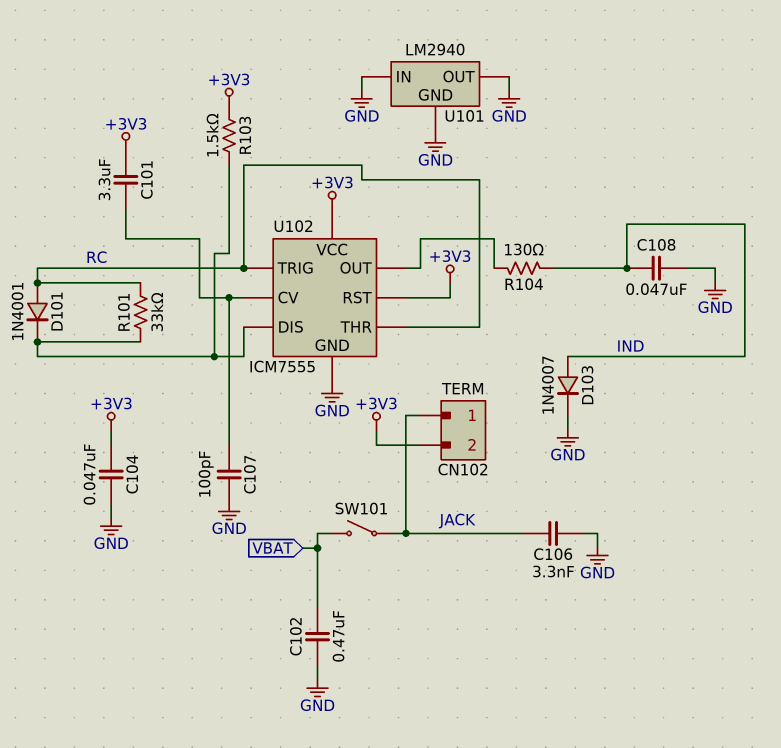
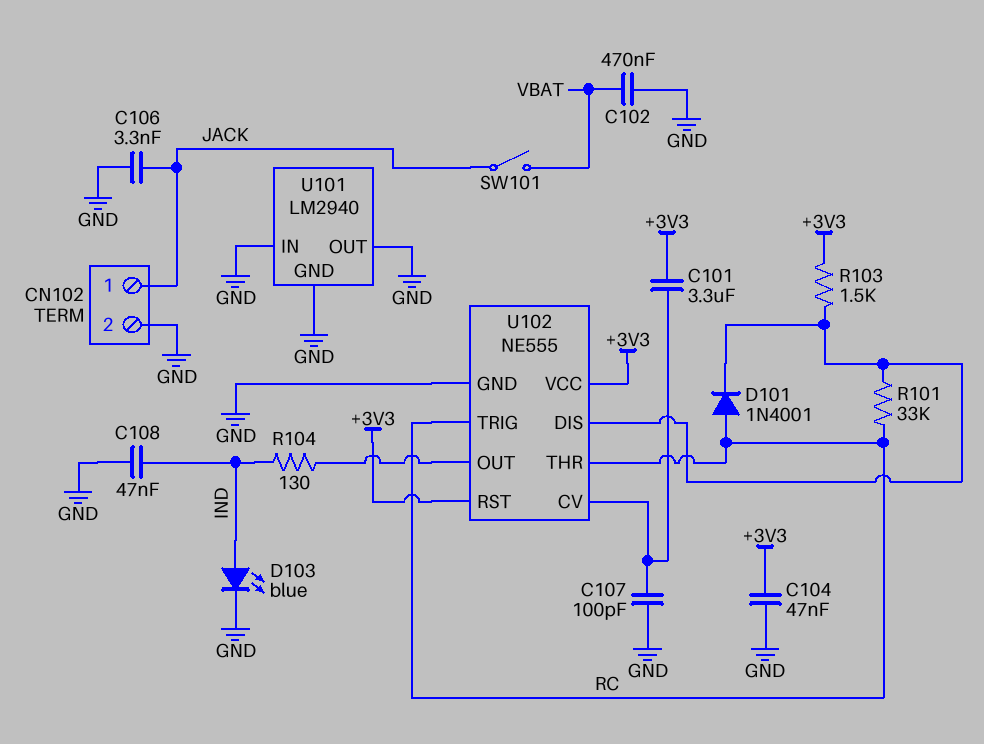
CN102 pin 2: +3V3 -> GND
D103: diode 1N4007 (A IND, K GND) -> LED blue (A IND, K GND)
U102: ICM7555 -> NE555

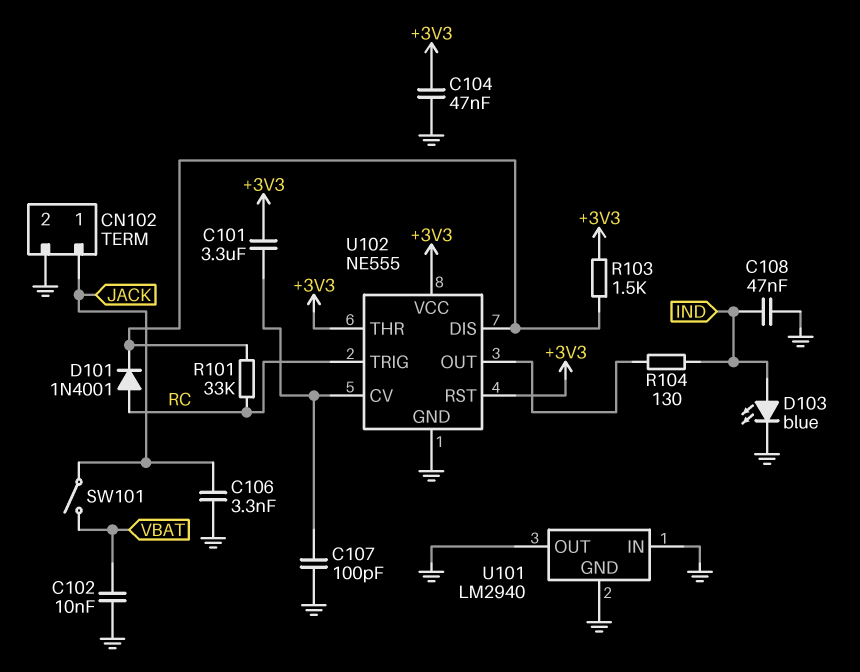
C102: 470nF (GND, VBAT) -> 10nF (GND, VBAT)
U102 pin THR: RC -> +3V3

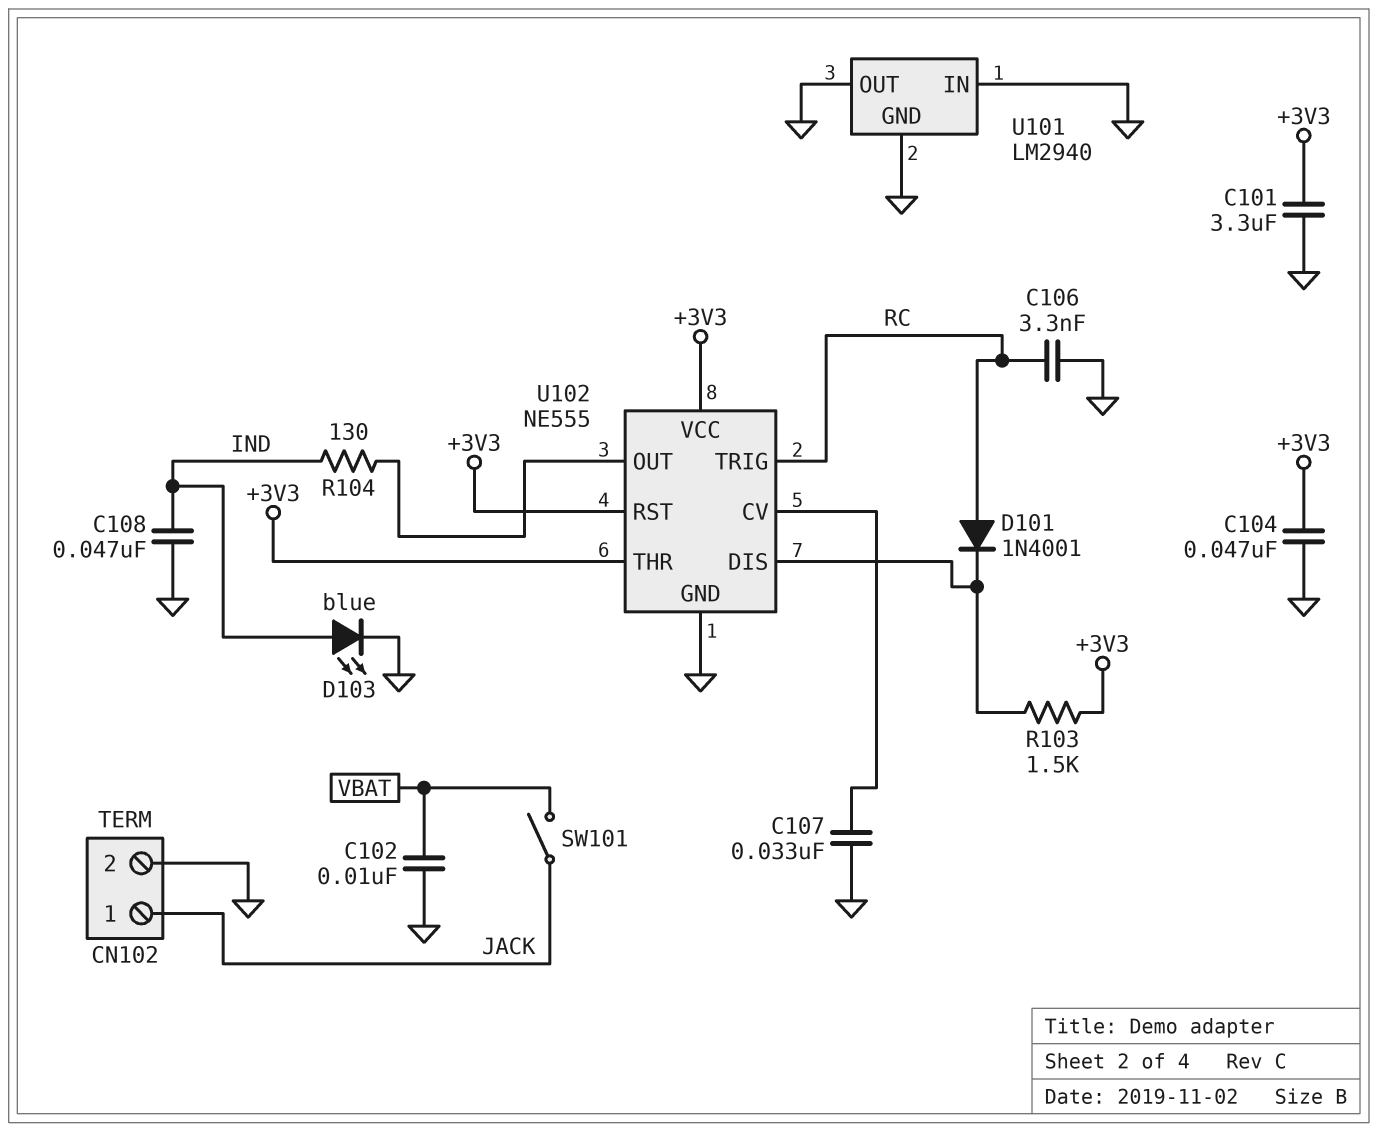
C101: 3.3uF (+3V3, U102/CV) -> 3.3uF (+3V3, GND)
C106: 3.3nF (GND, JACK) -> 3.3nF (GND, RC)
C107: 100pF (GND, U102/CV) -> 33nF (GND, U102/CV)
R101: 33k (RC, U102/DIS) -> none

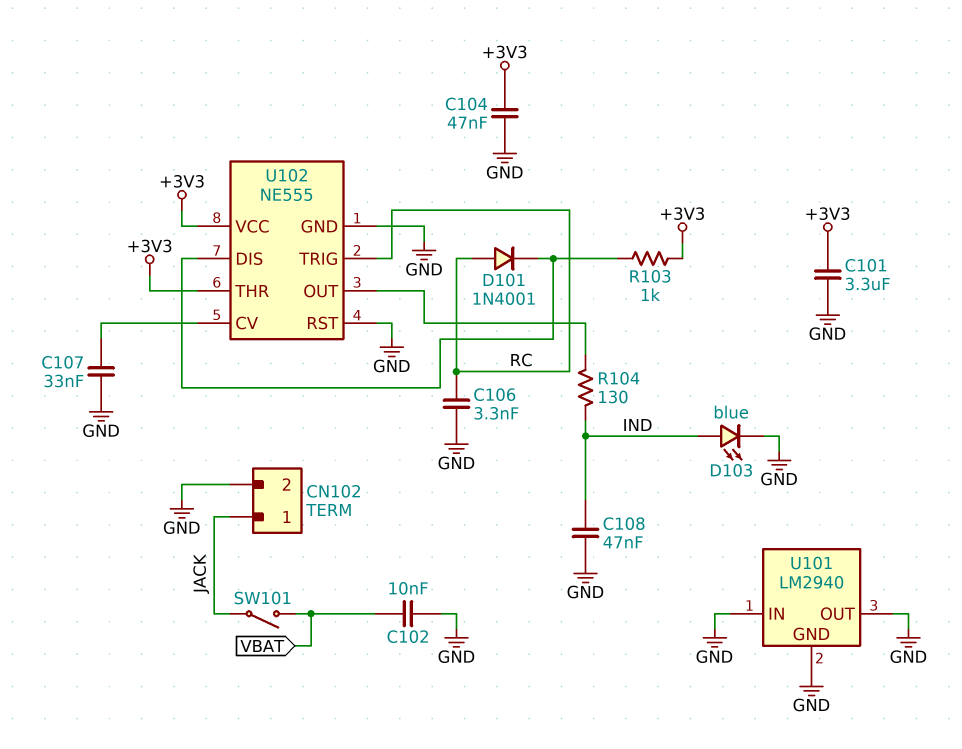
R103: 1.5k (+3V3, U102/DIS) -> 1k (+3V3, U102/DIS)
U102 pin RST: +3V3 -> GND

